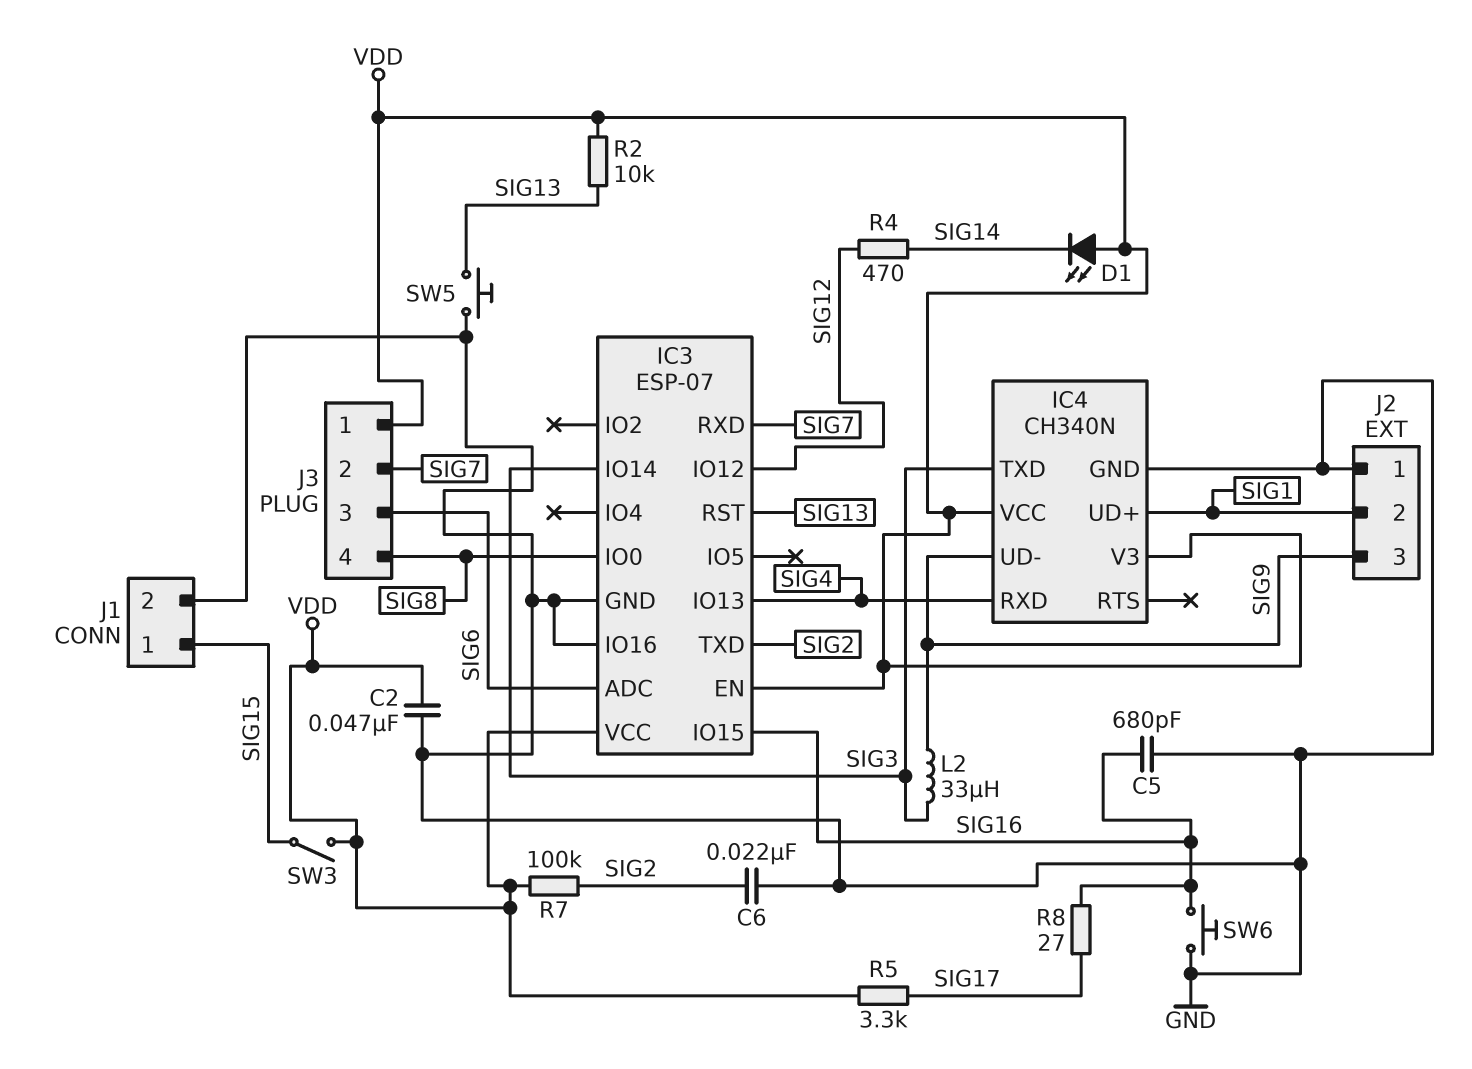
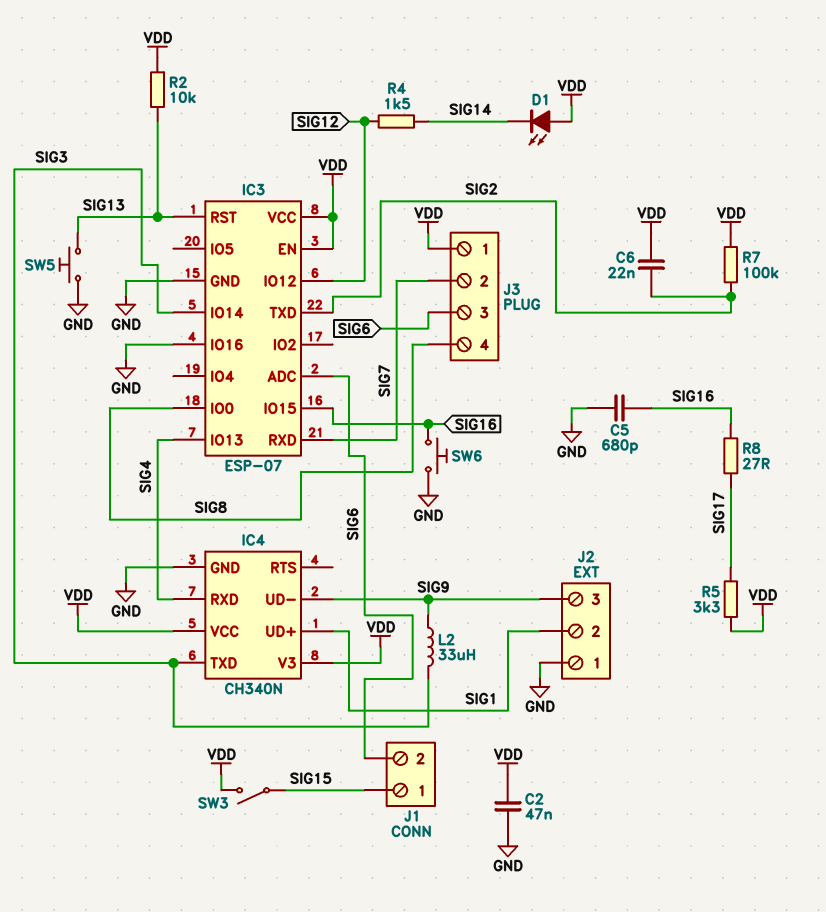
C6: 22nF (GND, SIG2) -> 22nF (SIG2, VDD)
J1 pin 2: GND -> SIG6
R4: 470 (SIG12, SIG14) -> 1.5k (SIG12, SIG14)

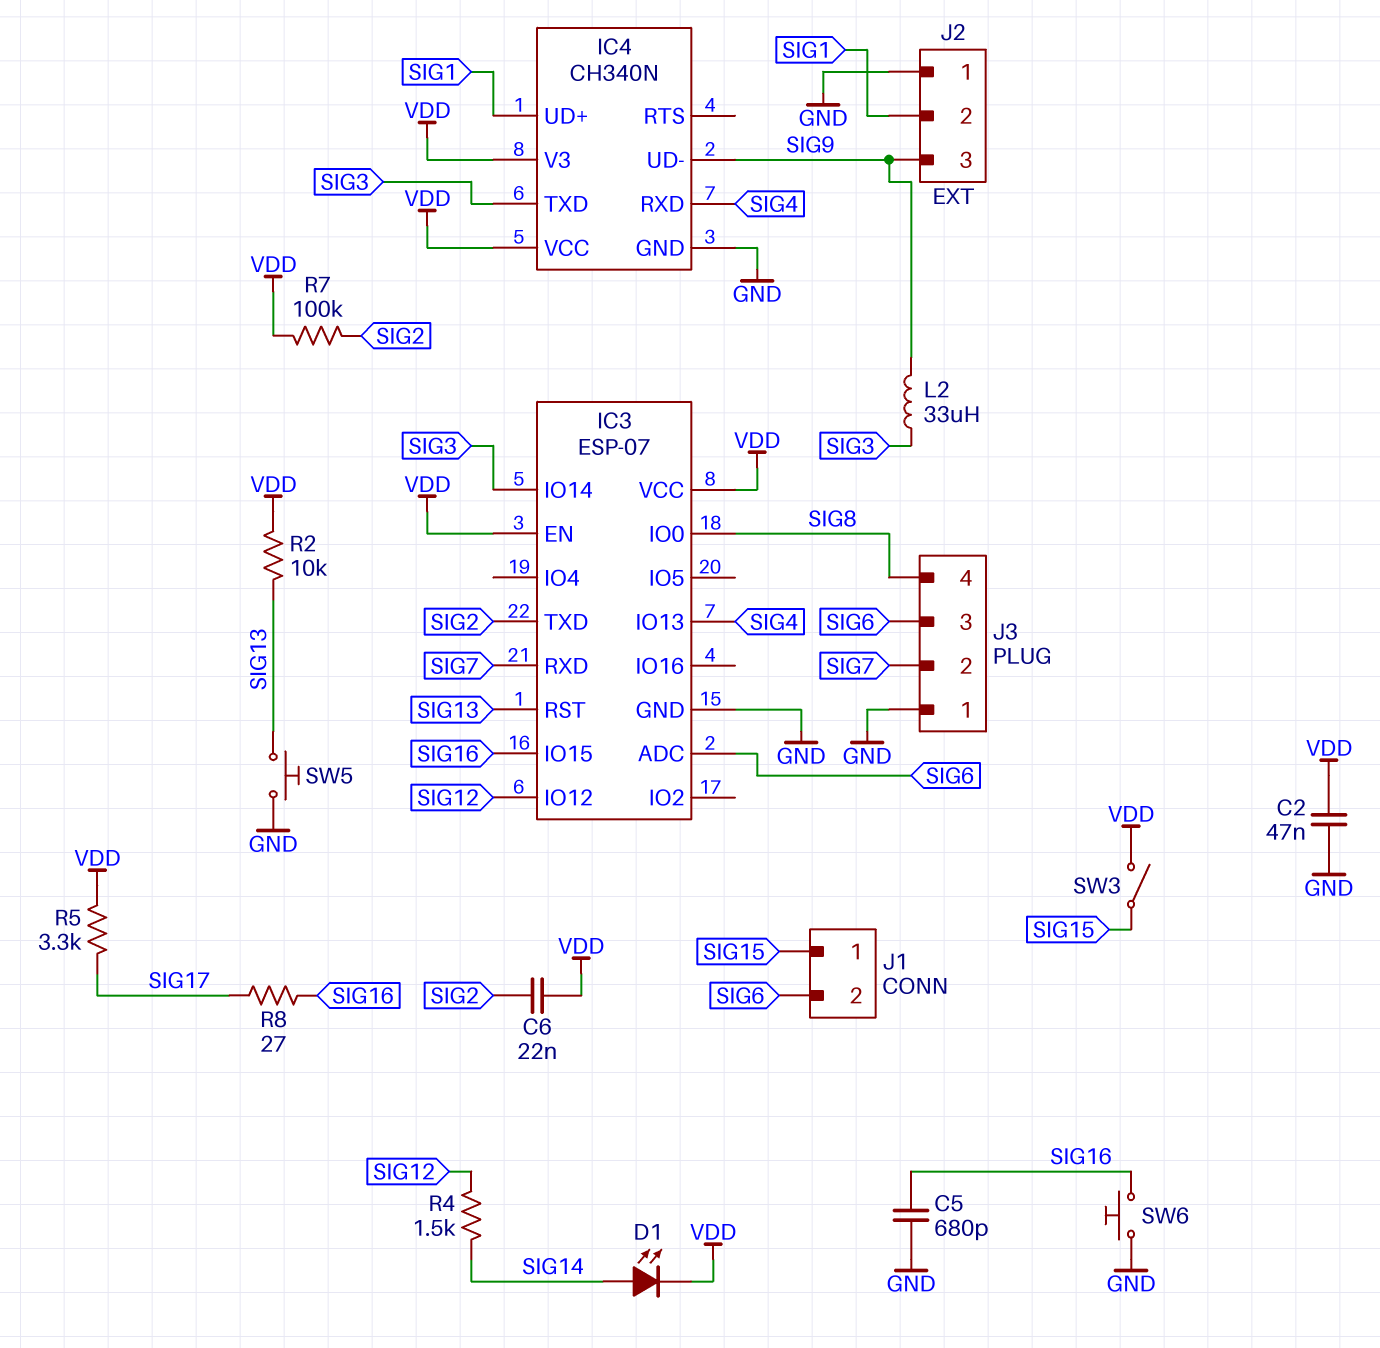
D1: LED (A VDD, K SIG14) -> LED (A SIG14, K VDD)
IC3 pin IO16: GND -> none
J3 pin 1: VDD -> GND

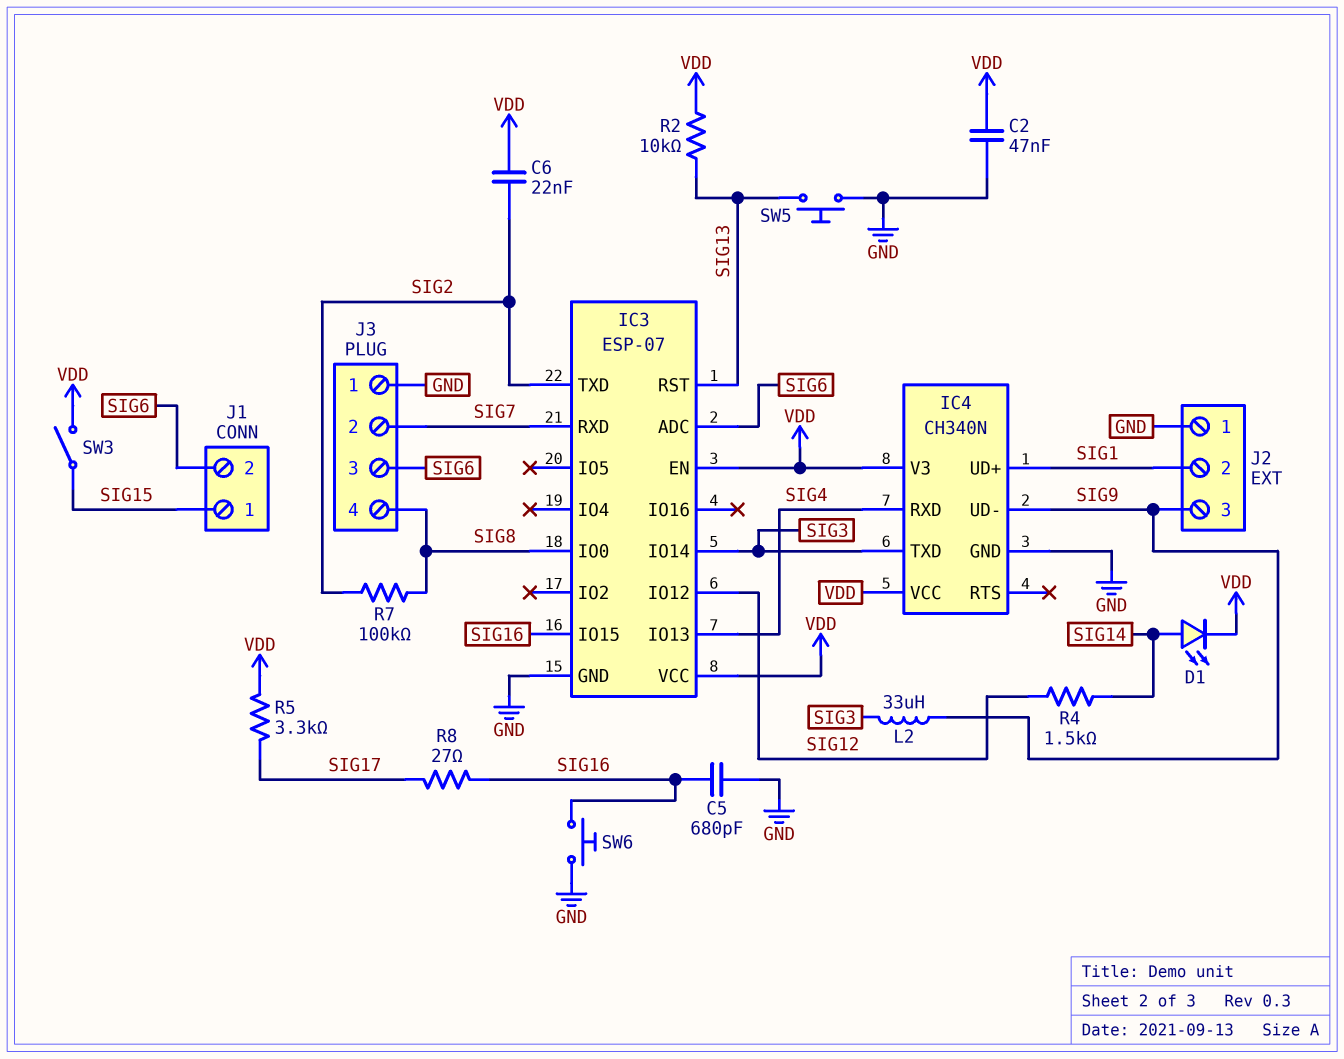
R7: 100k (SIG2, VDD) -> 100k (SIG2, SIG8)

